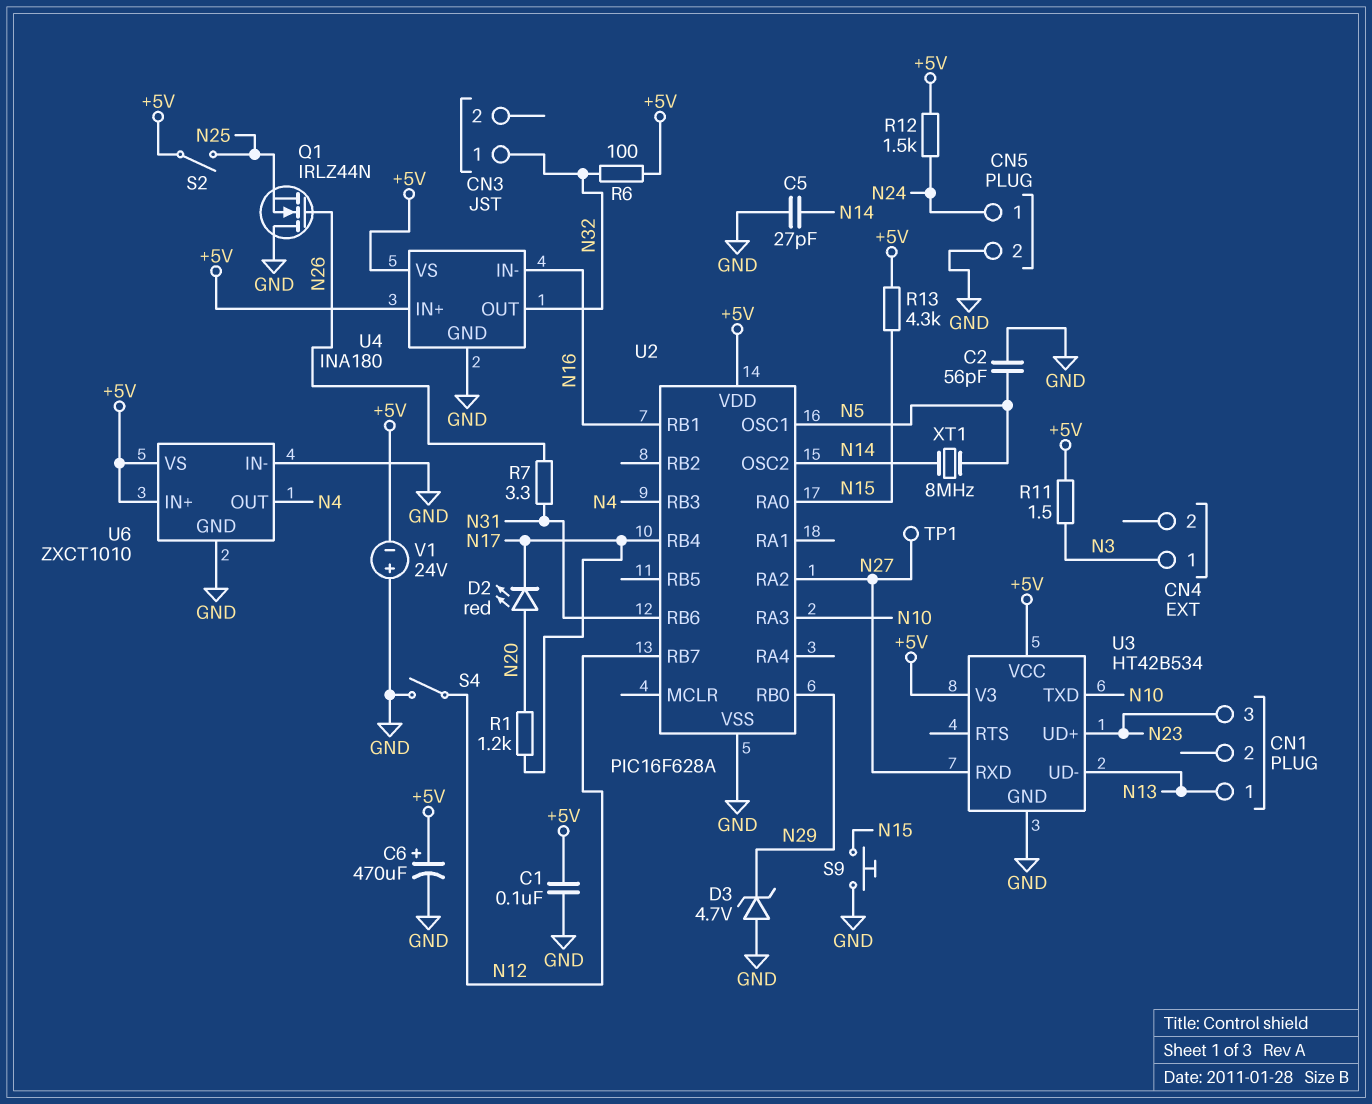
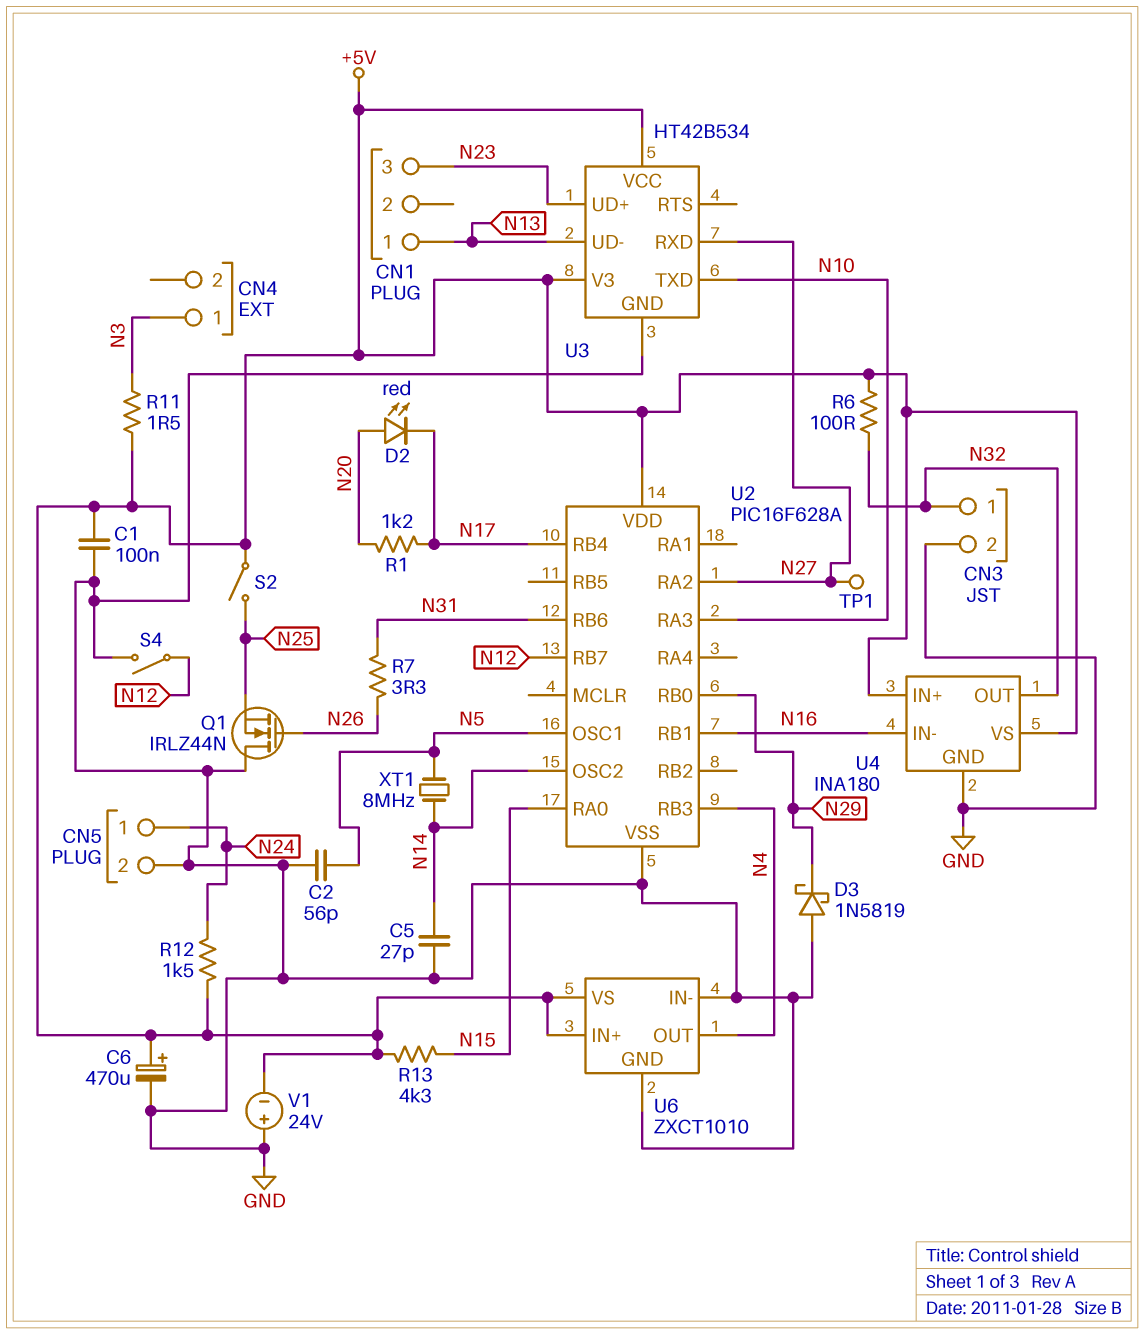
CN3 pin 2: none -> GND
D3: zener 4.7V (A GND, K N29) -> schottky 1N5819 (A GND, K N29)
S9: button (GND, N15) -> none

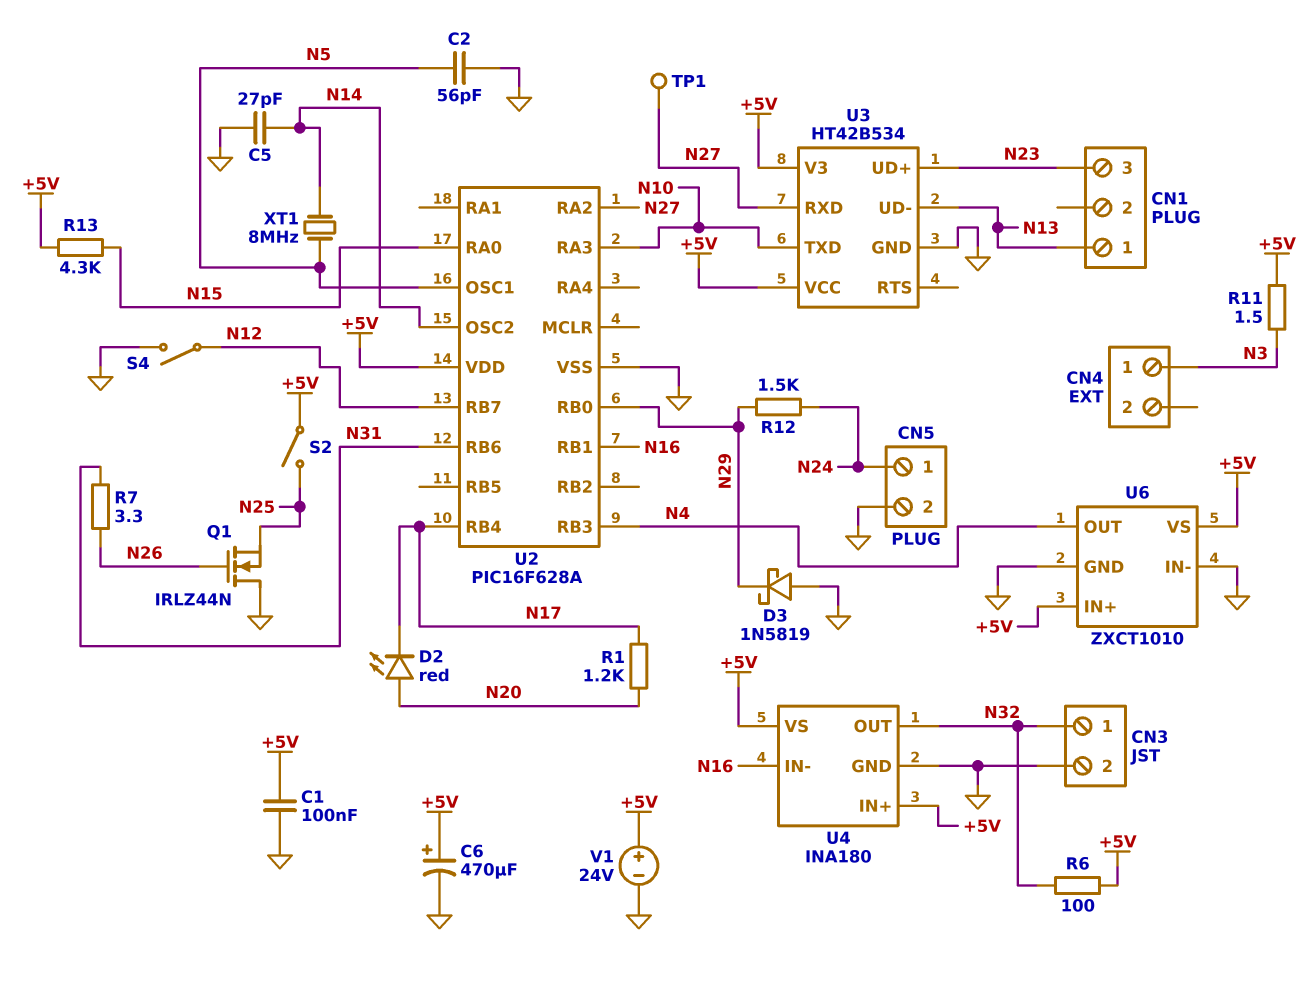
R12: 1.5k (+5V, N24) -> 1.5k (N24, N29)
V1: 24V (plus GND, minus +5V) -> 24V (plus +5V, minus GND)

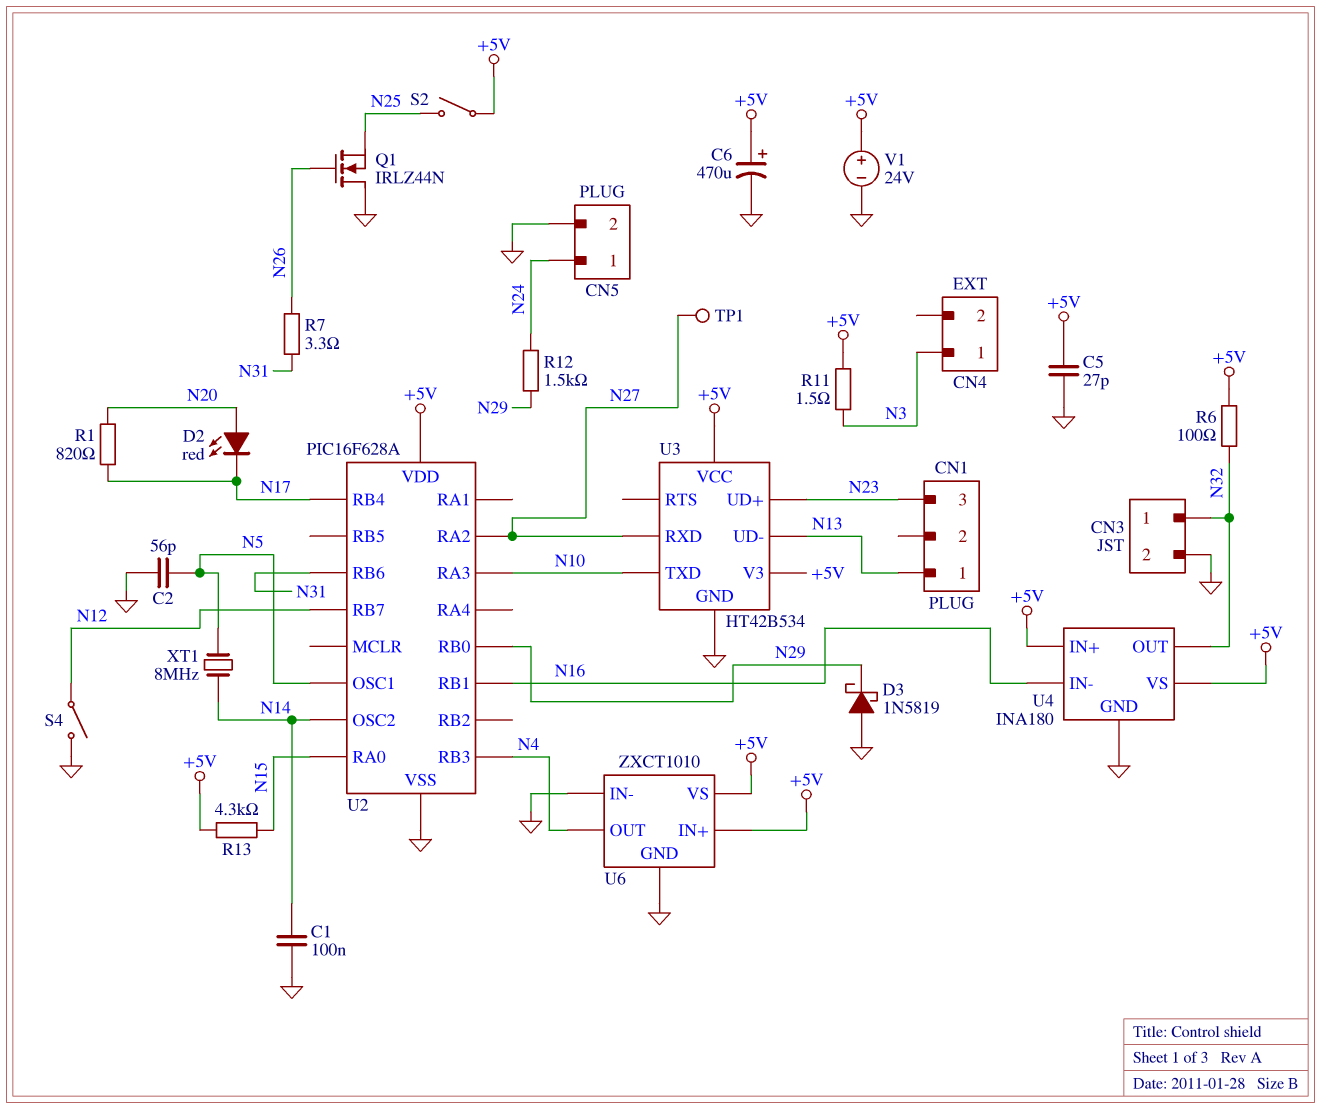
C1: 100nF (+5V, GND) -> 100nF (GND, N14)
C5: 27pF (GND, N14) -> 27pF (+5V, GND)
R1: 1.2k (N17, N20) -> 820 (N17, N20)

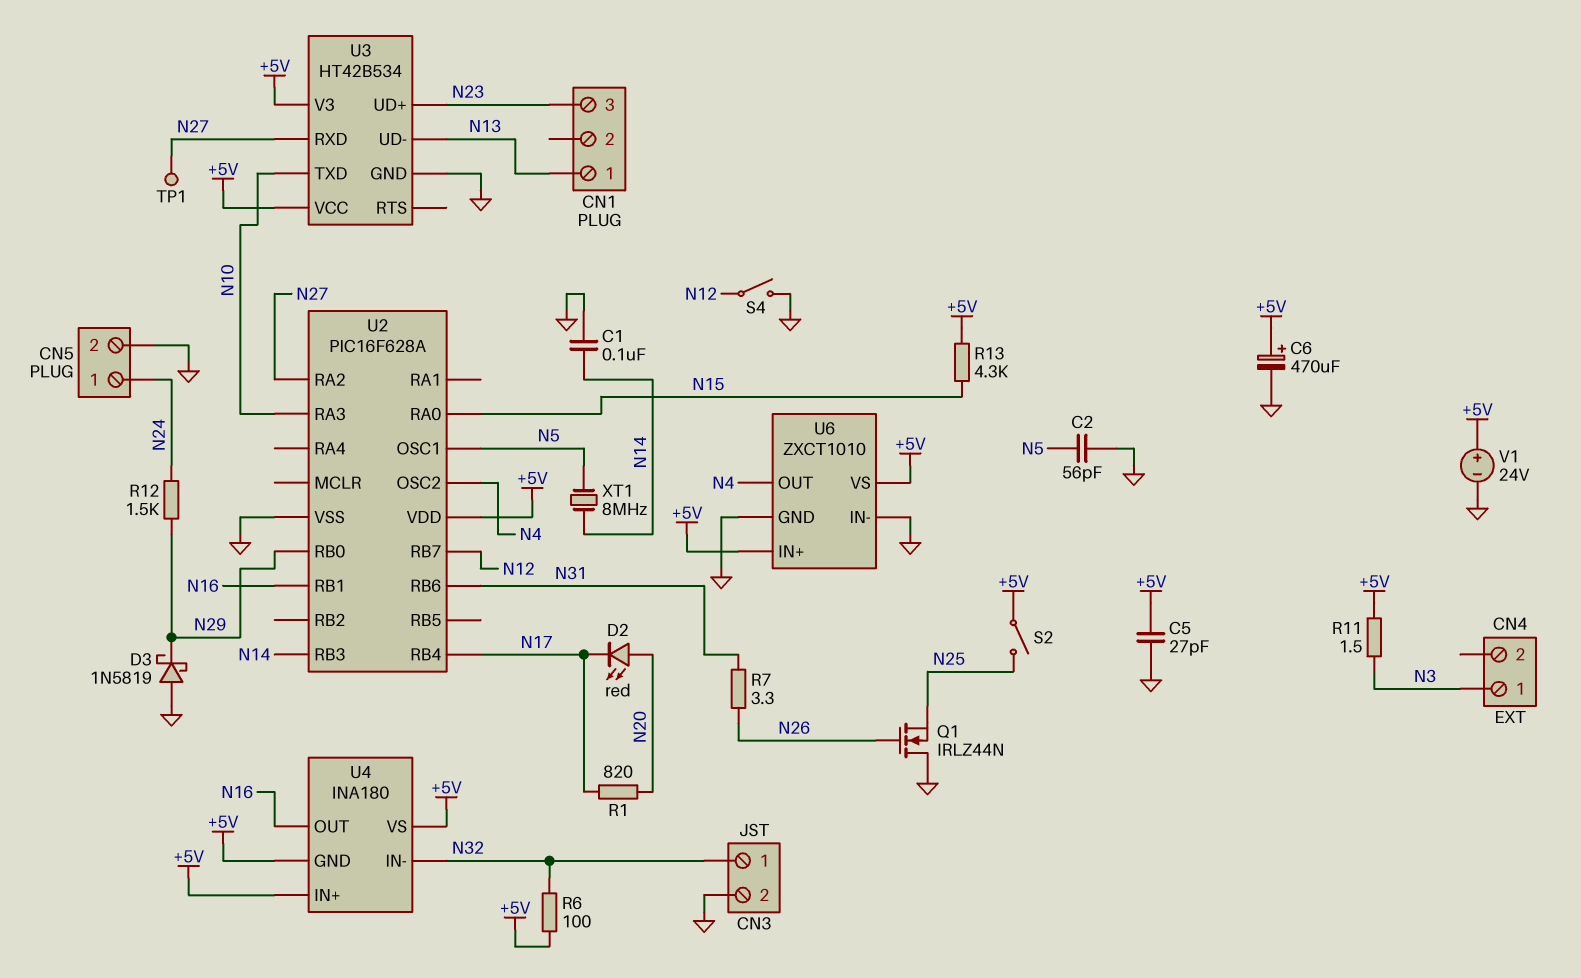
U2 pin OSC2: N14 -> N4
U2 pin RB3: N4 -> N14
U4 pin GND: GND -> +5V
U4 pin IN-: N16 -> N32
U4 pin OUT: N32 -> N16

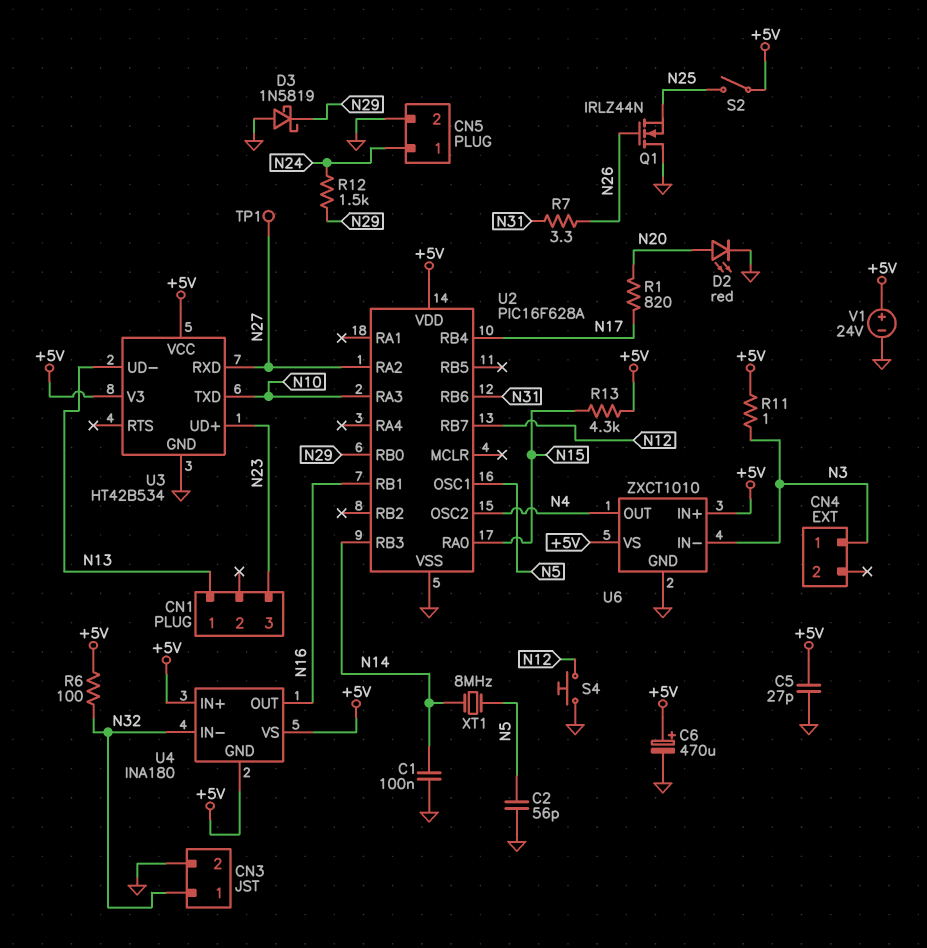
D2: LED red (A N20, K N17) -> LED red (A N20, K GND)
R11: 1.5 (+5V, N3) -> 1 (+5V, N3)
S4: switch (GND, N12) -> button (GND, N12)
U6 pin IN-: GND -> N3

